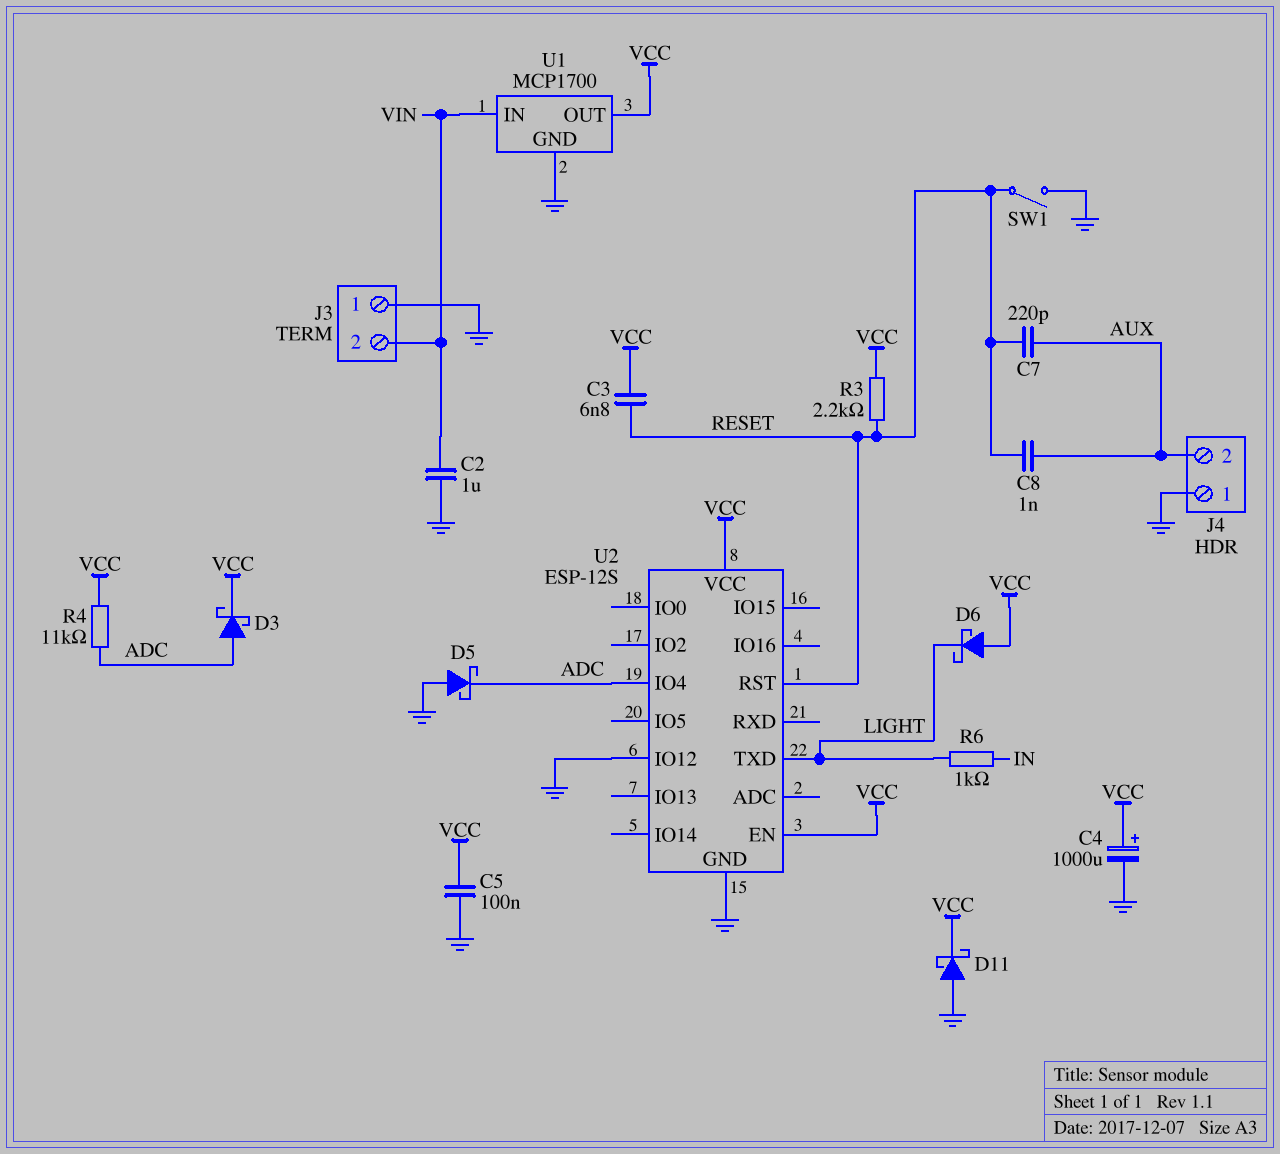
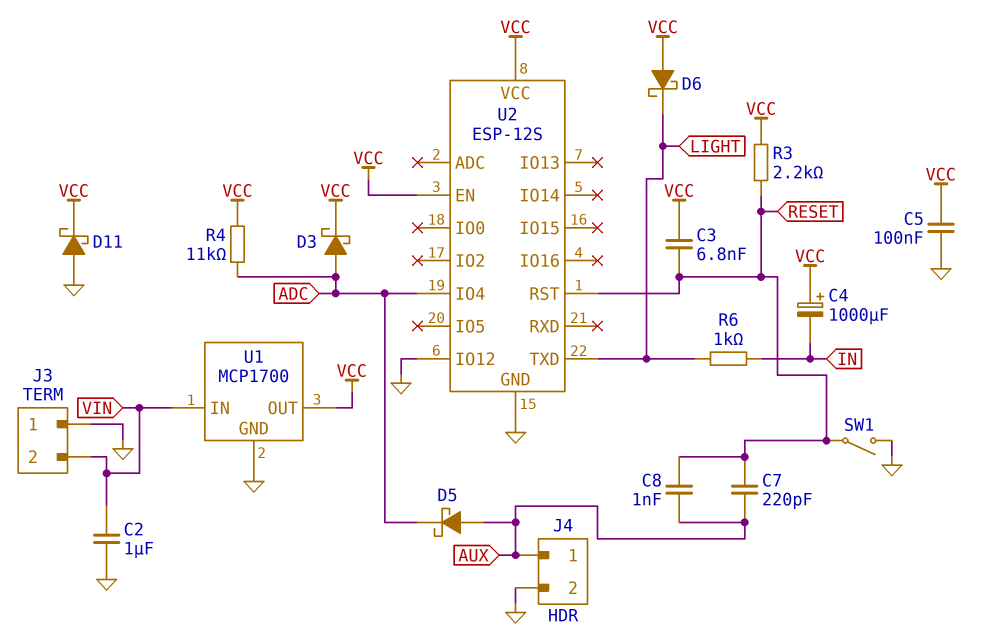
C4: 1000uF (plus VCC, minus GND) -> 1000uF (plus VCC, minus IN)
D5: schottky (A GND, K ADC) -> schottky (A AUX, K ADC)
J4 pin 1: GND -> AUX
J4 pin 2: AUX -> GND

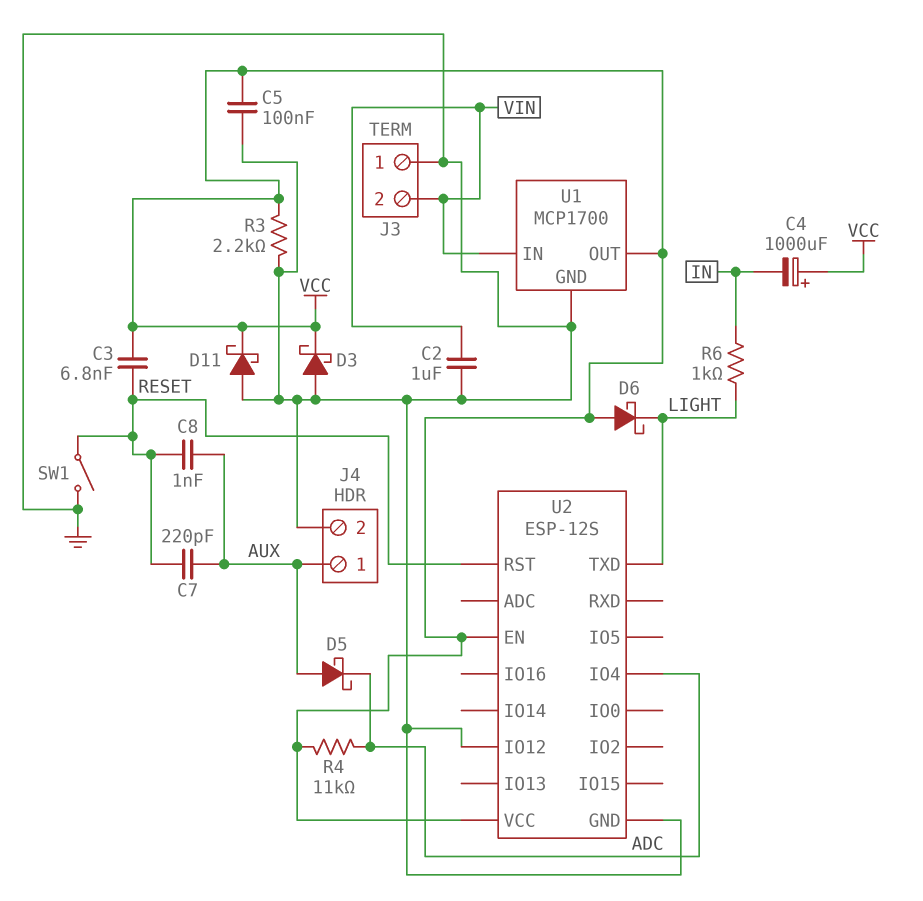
D3: schottky (A ADC, K VCC) -> schottky (A GND, K VCC)
R3: 2.2k (RESET, VCC) -> 2.2k (GND, VCC)

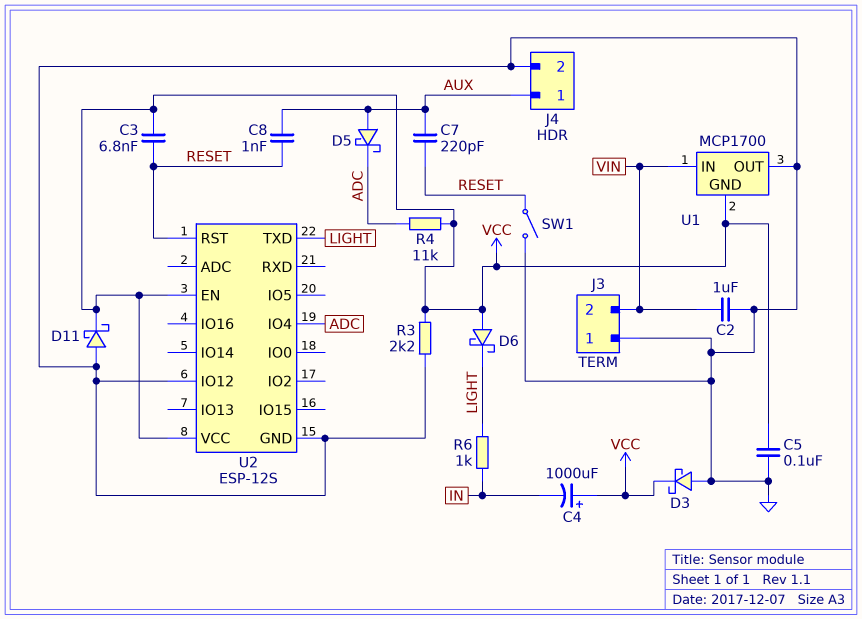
U1 pin GND: GND -> VCC
U1 pin OUT: VCC -> GND

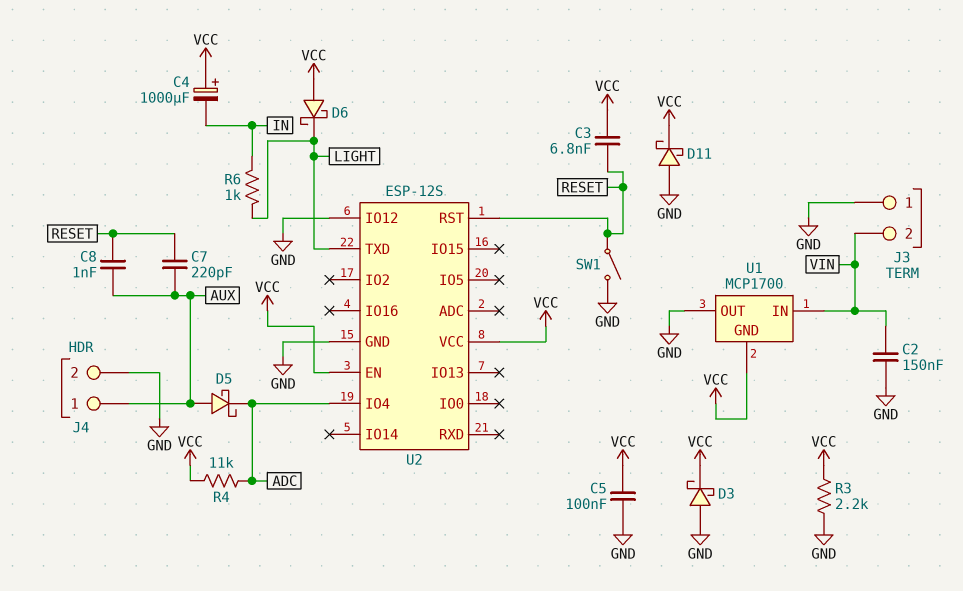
C2: 1uF (GND, VIN) -> 150nF (GND, VIN)

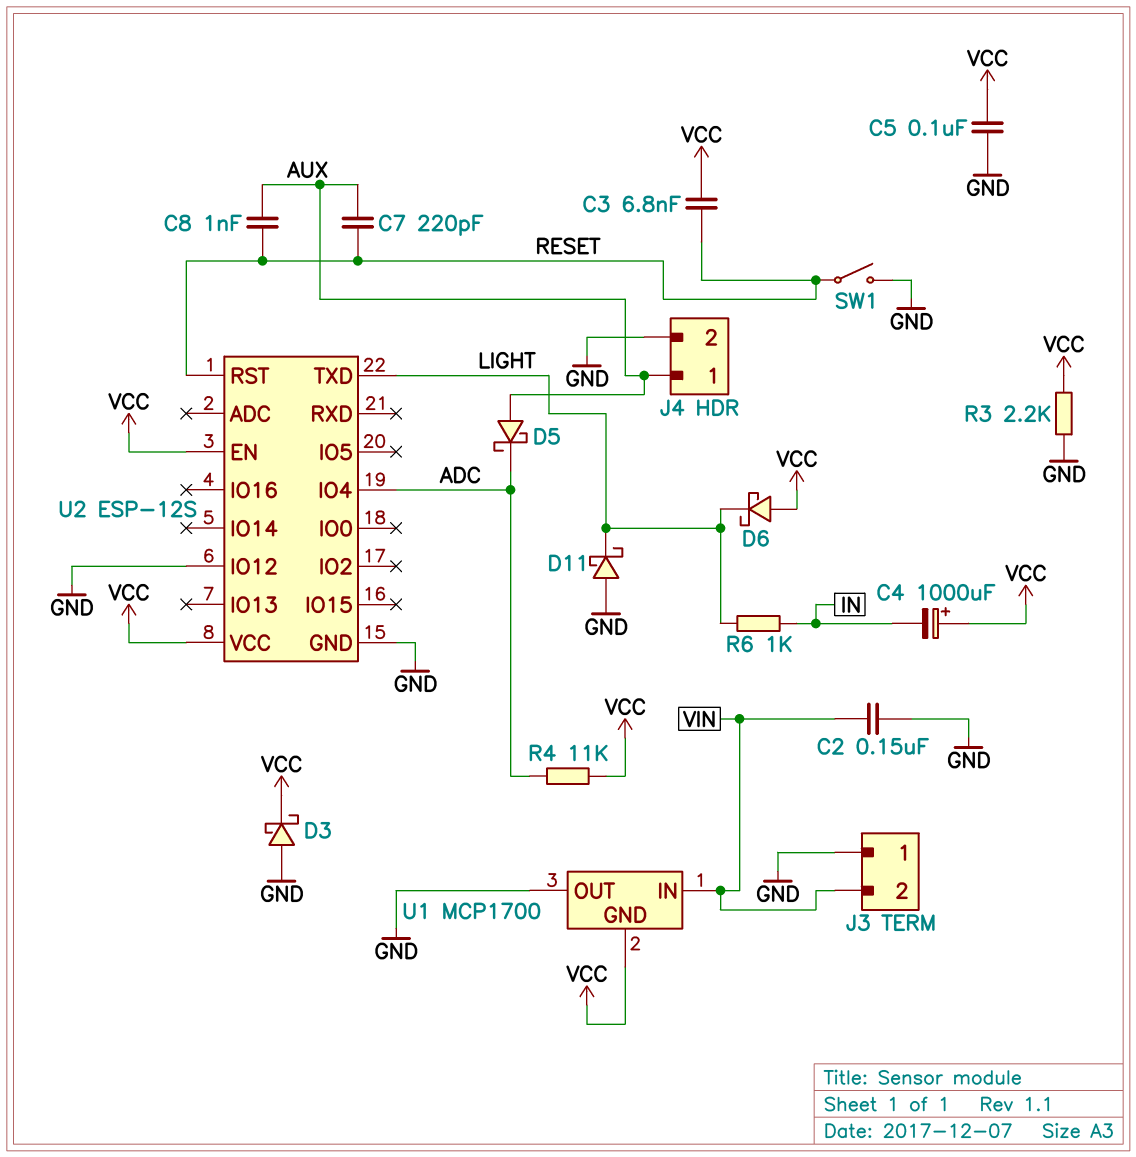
D11: schottky (A GND, K VCC) -> schottky (A GND, K LIGHT)

